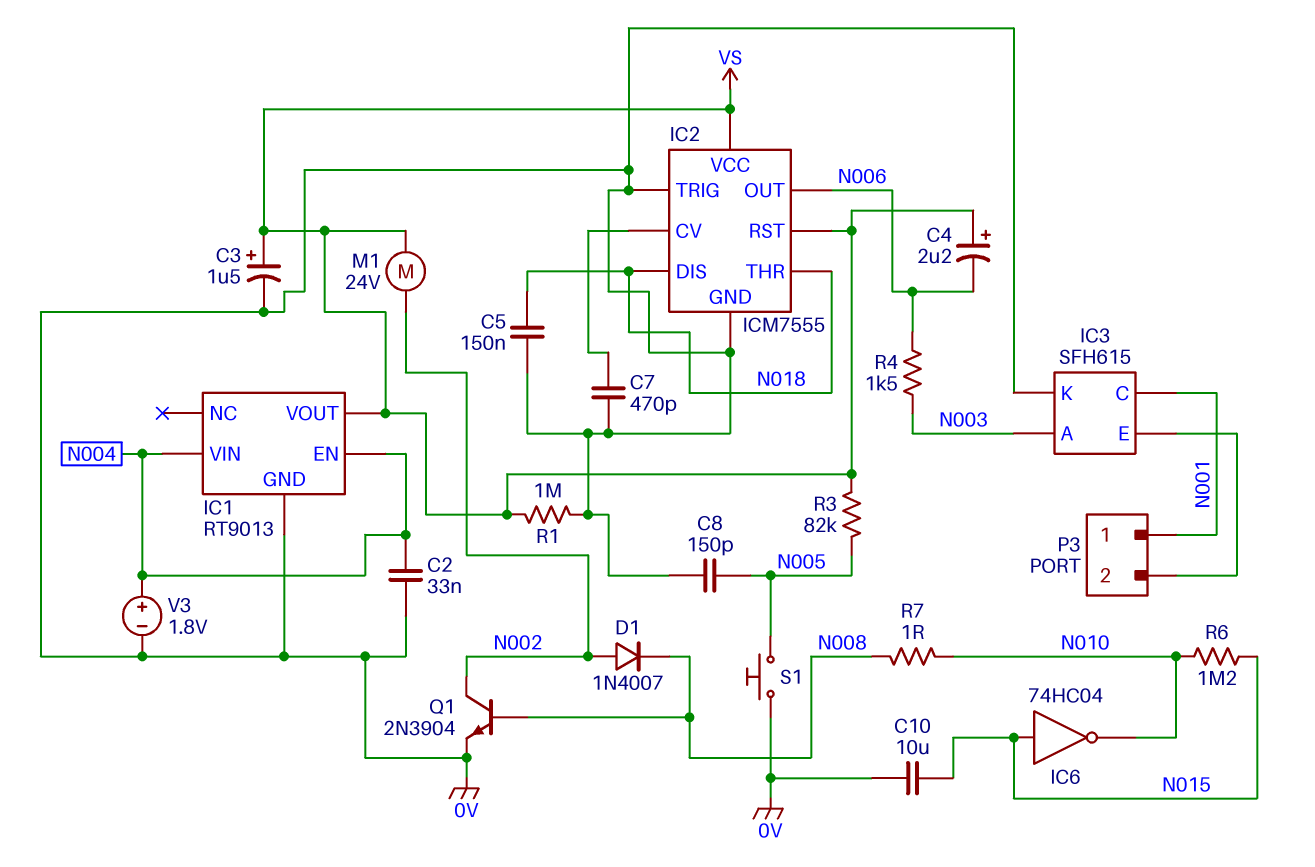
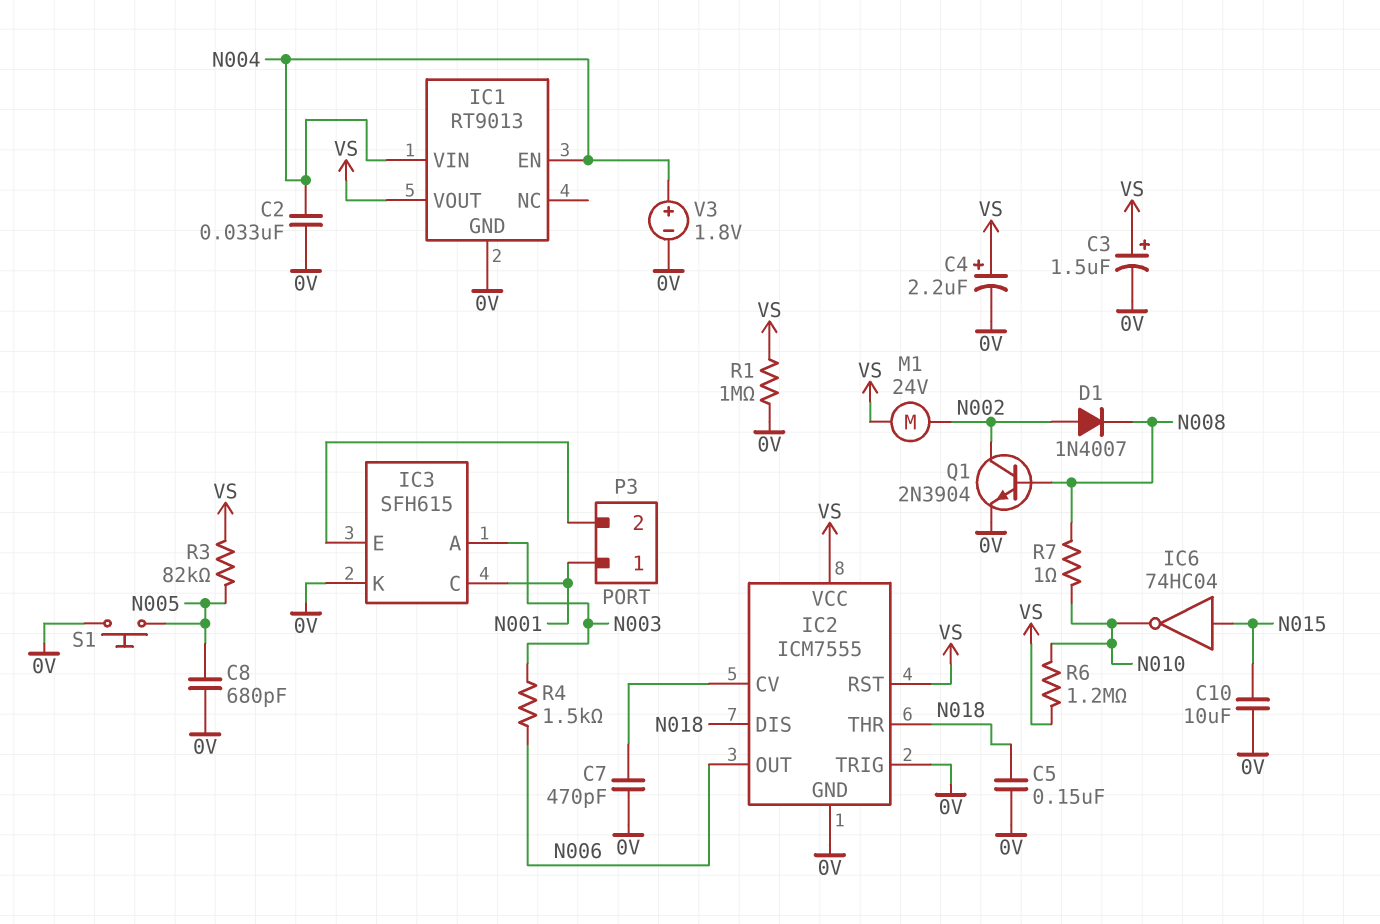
C4: 2.2uF (plus VS, minus N006) -> 2.2uF (plus VS, minus 0V)
C8: 150pF (0V, N005) -> 680pF (0V, N005)
R6: 1.2M (N010, N015) -> 1.2M (N010, VS)

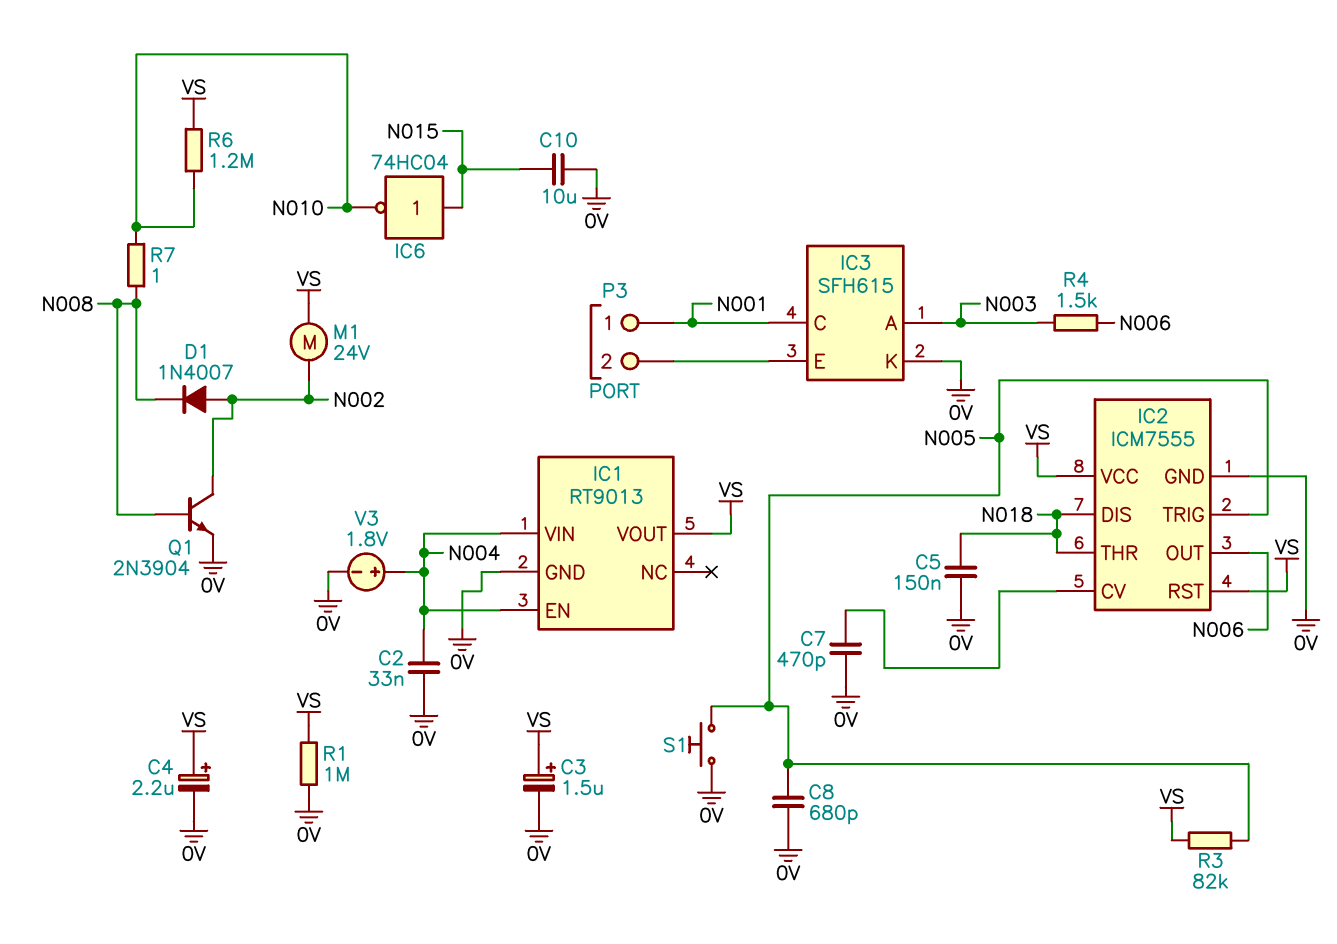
IC2 pin TRIG: 0V -> N005

